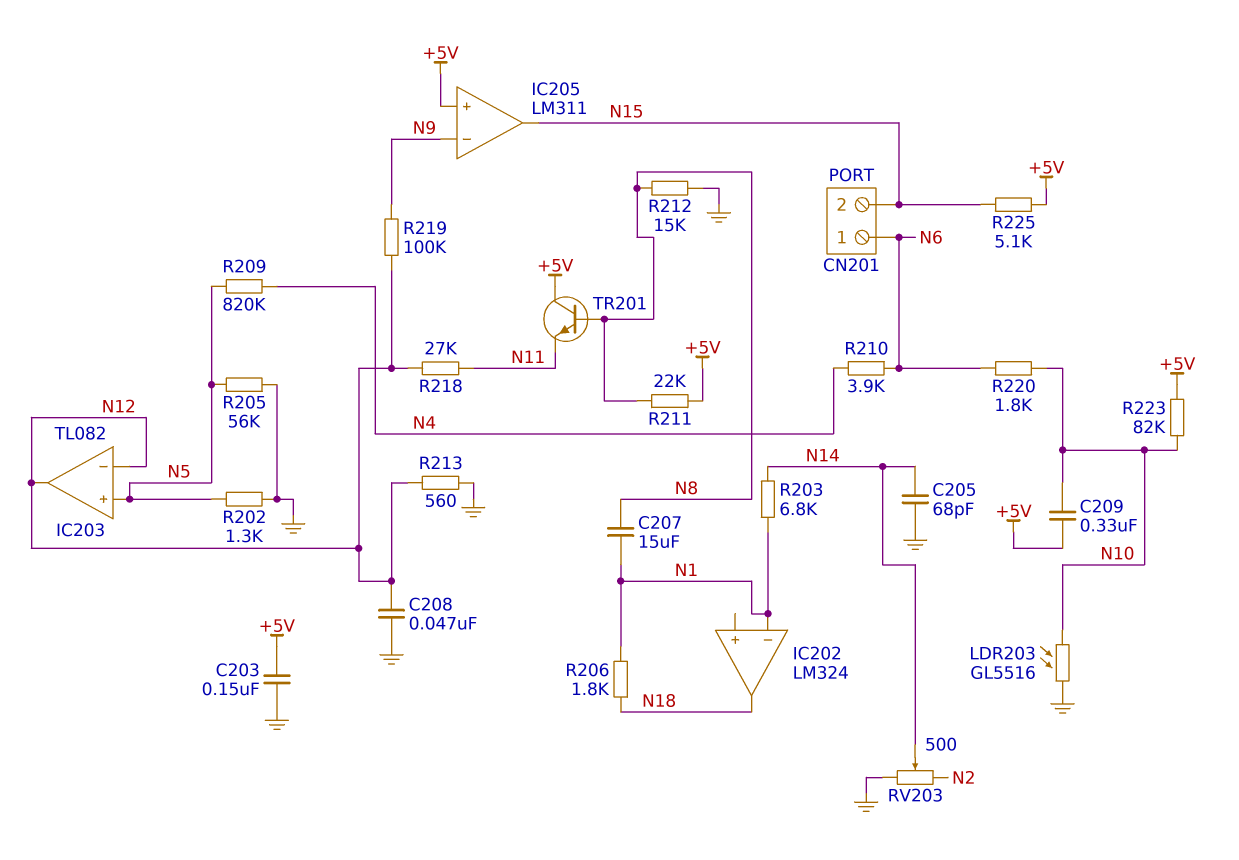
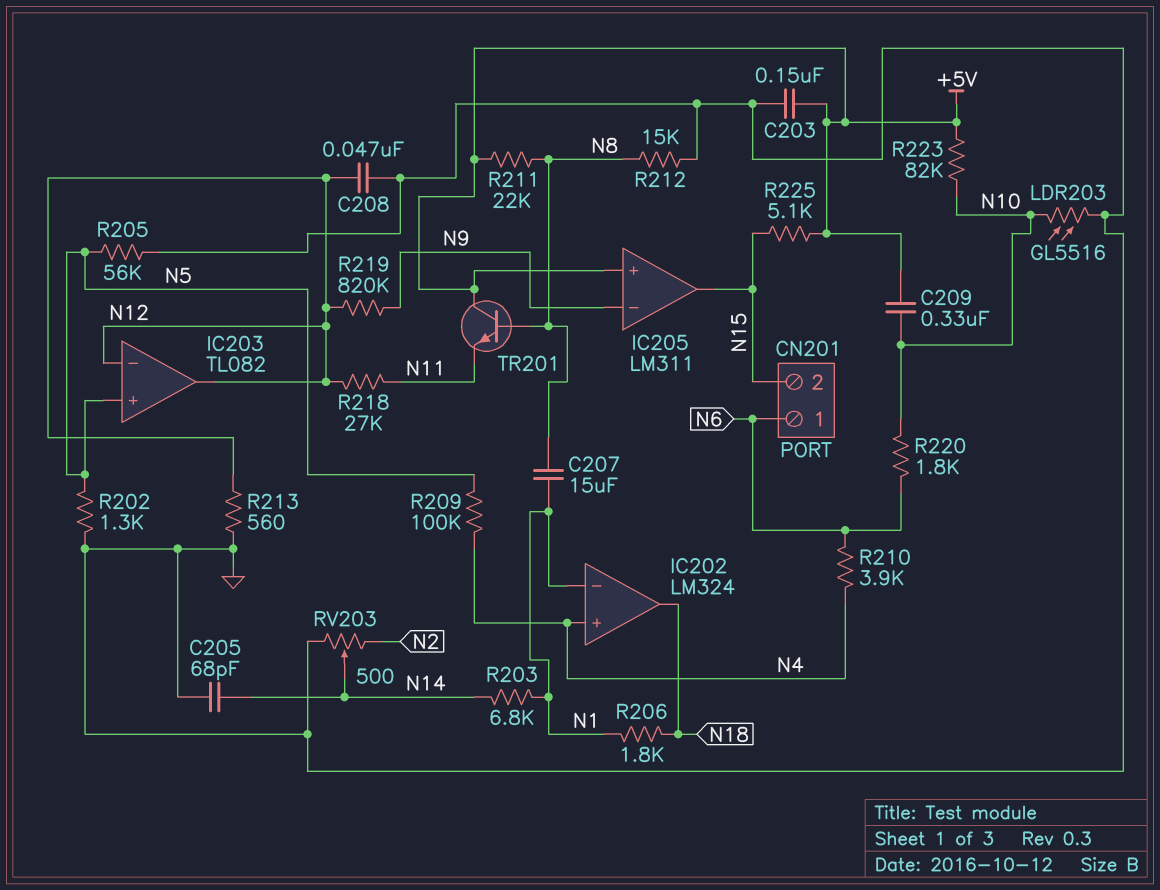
IC202 pin in+: none -> N4
R209: 820k (N4, N5) -> 100k (N4, N5)
R219: 100k (N9, N12) -> 820k (N9, N12)

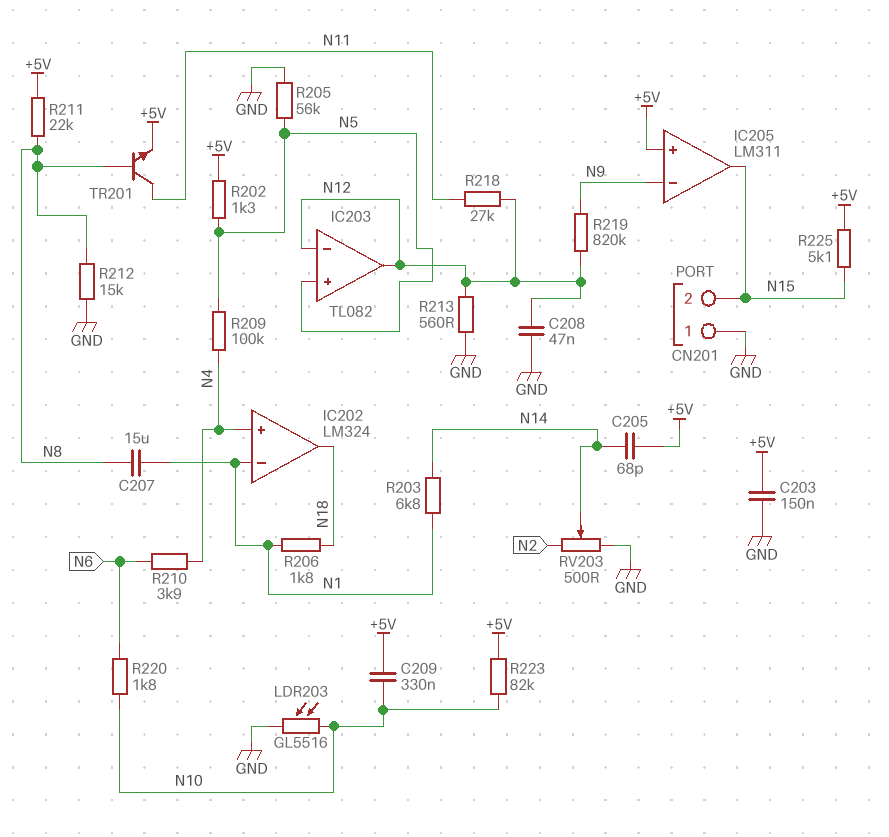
C205: 68pF (GND, N14) -> 68pF (+5V, N14)
CN201 pin 1: N6 -> GND
R202: 1.3k (GND, N5) -> 1.3k (+5V, N5)
TR201: NPN (B N8, C +5V, E N11) -> NPN (B N8, C N11, E +5V)

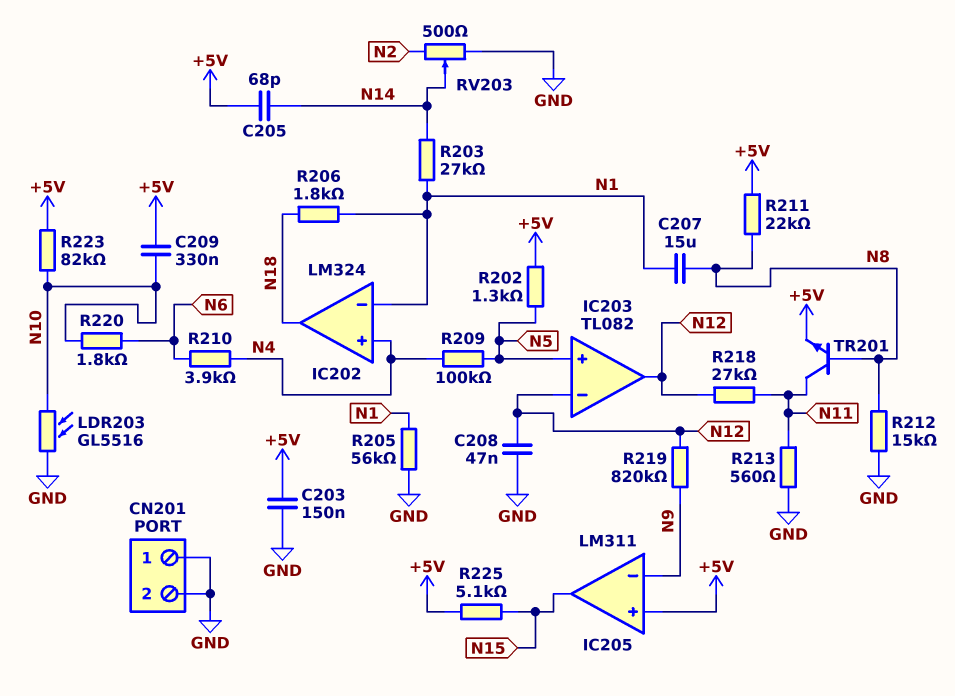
CN201 pin 2: N15 -> GND
R203: 6.8k (N1, N14) -> 27k (N1, N14)
R205: 56k (GND, N5) -> 56k (GND, N1)
R213: 560 (GND, N12) -> 560 (GND, N11)

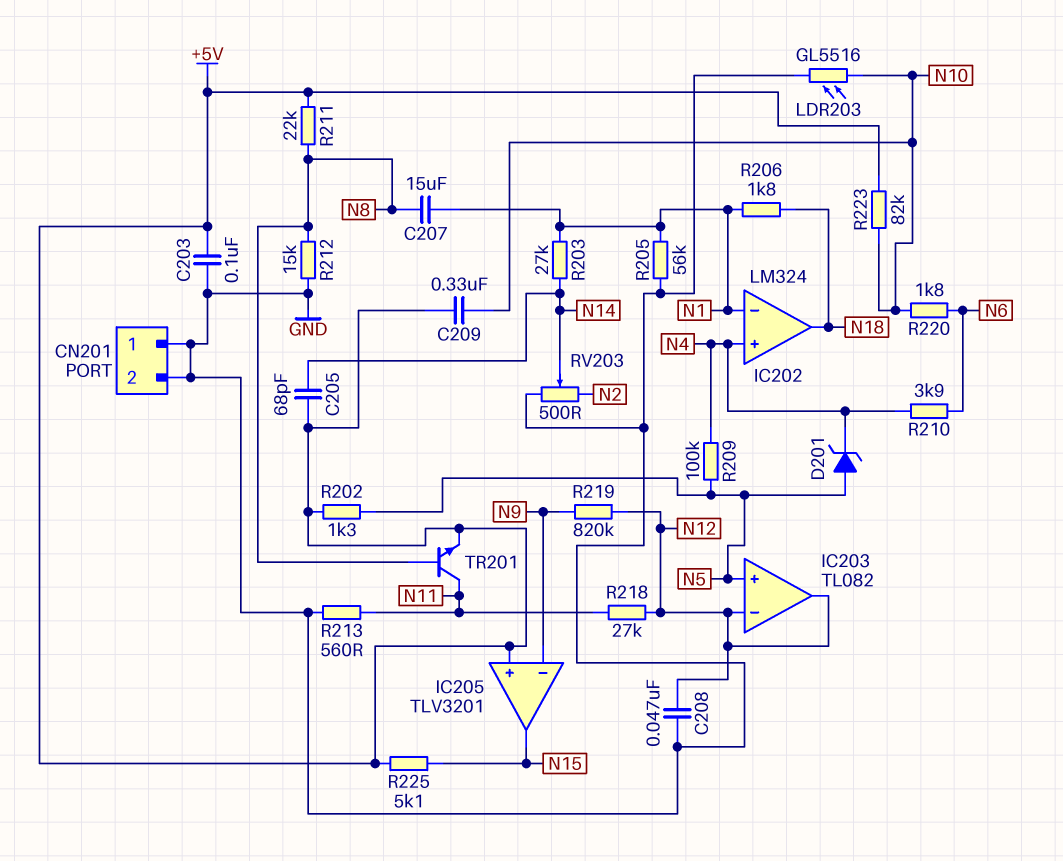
C203: 150nF (+5V, GND) -> 100nF (+5V, GND)
D201: none -> zener (A N5, K N4)
IC205: LM311 -> TLV3201

